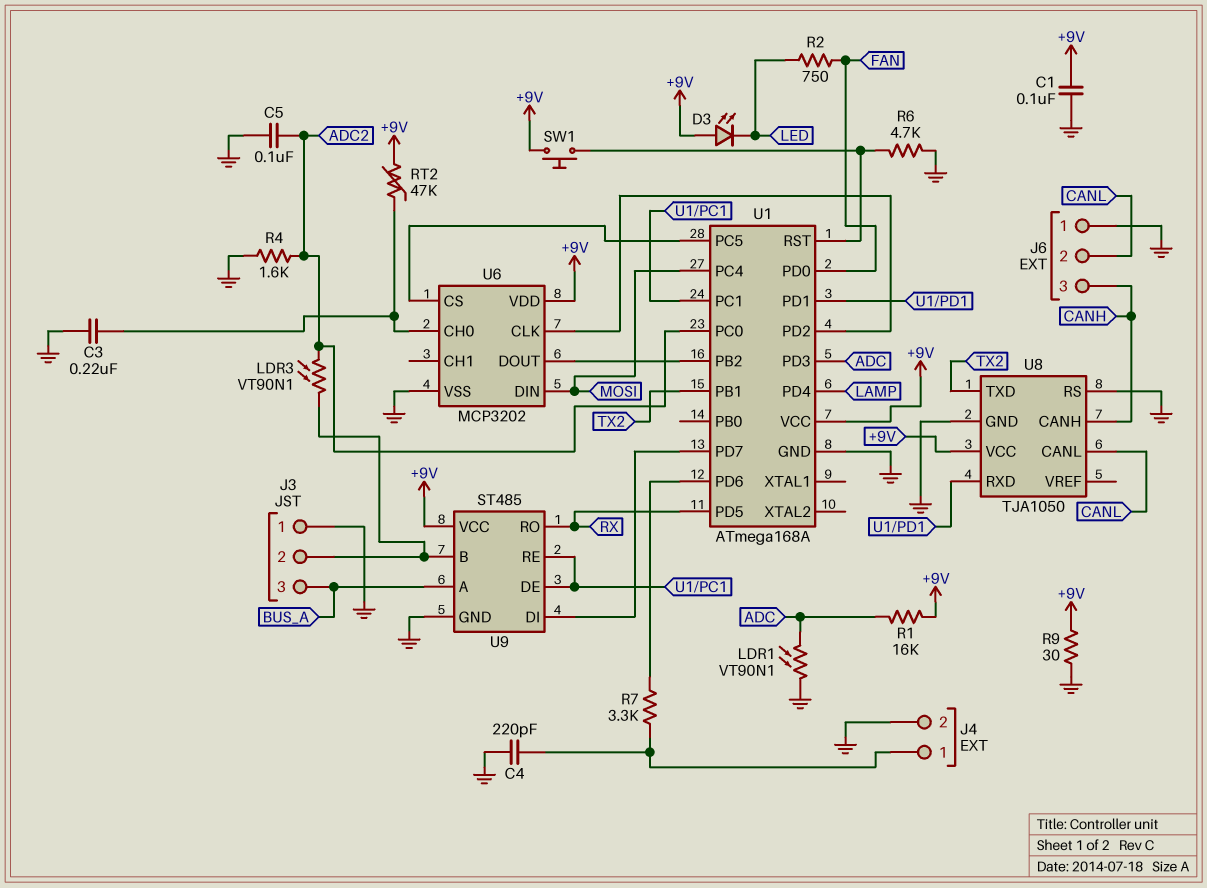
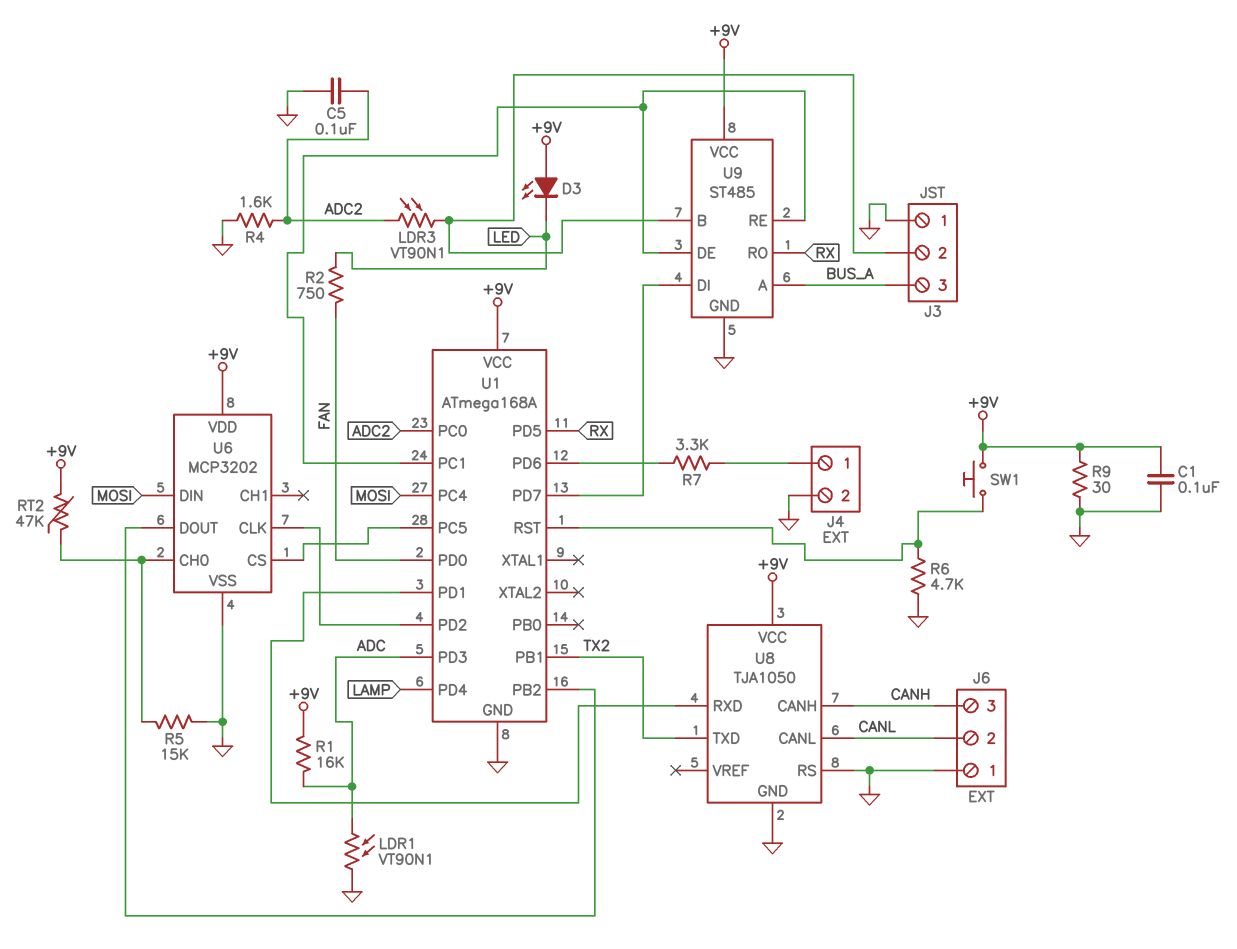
C3: 220nF (GND, U6/CH0) -> none
C4: 220pF (GND, J4/1) -> none
R5: none -> 15k (GND, U6/CH0)

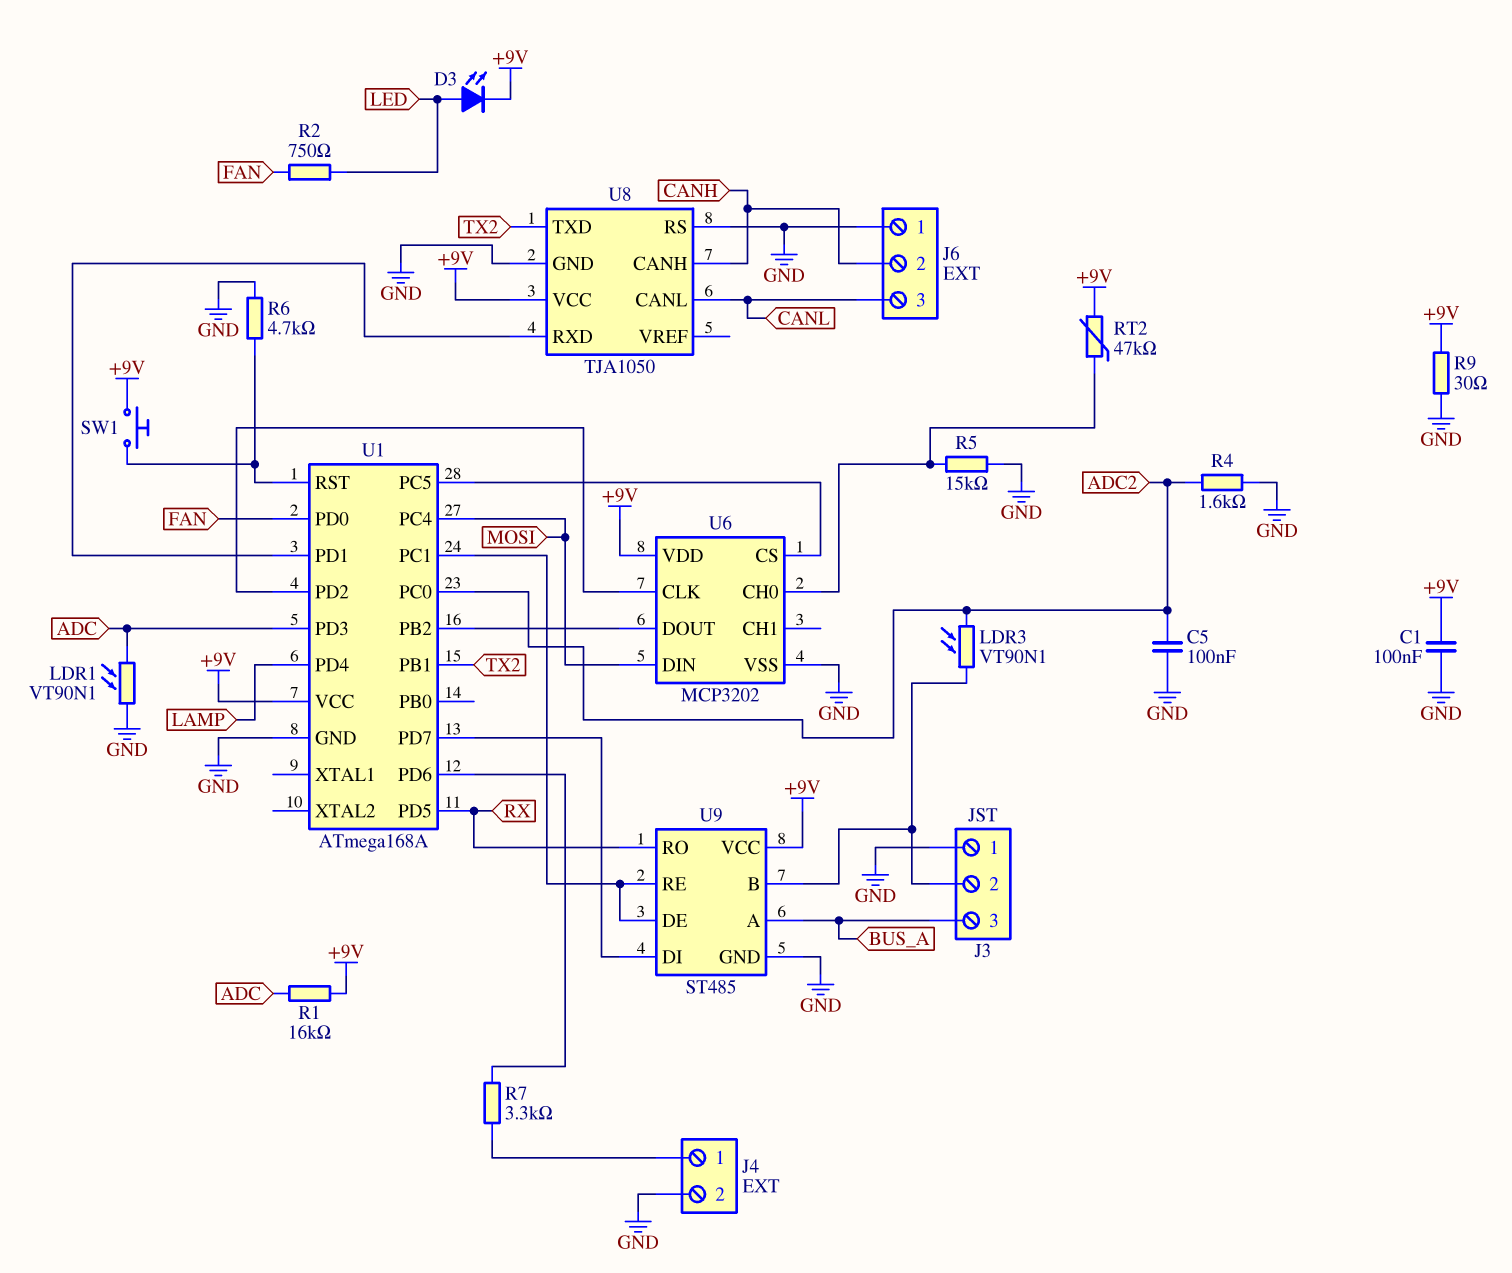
D3: LED (A +9V, K LED) -> LED (A LED, K +9V)
J6 pin 2: CANL -> CANH
J6 pin 3: CANH -> CANL

